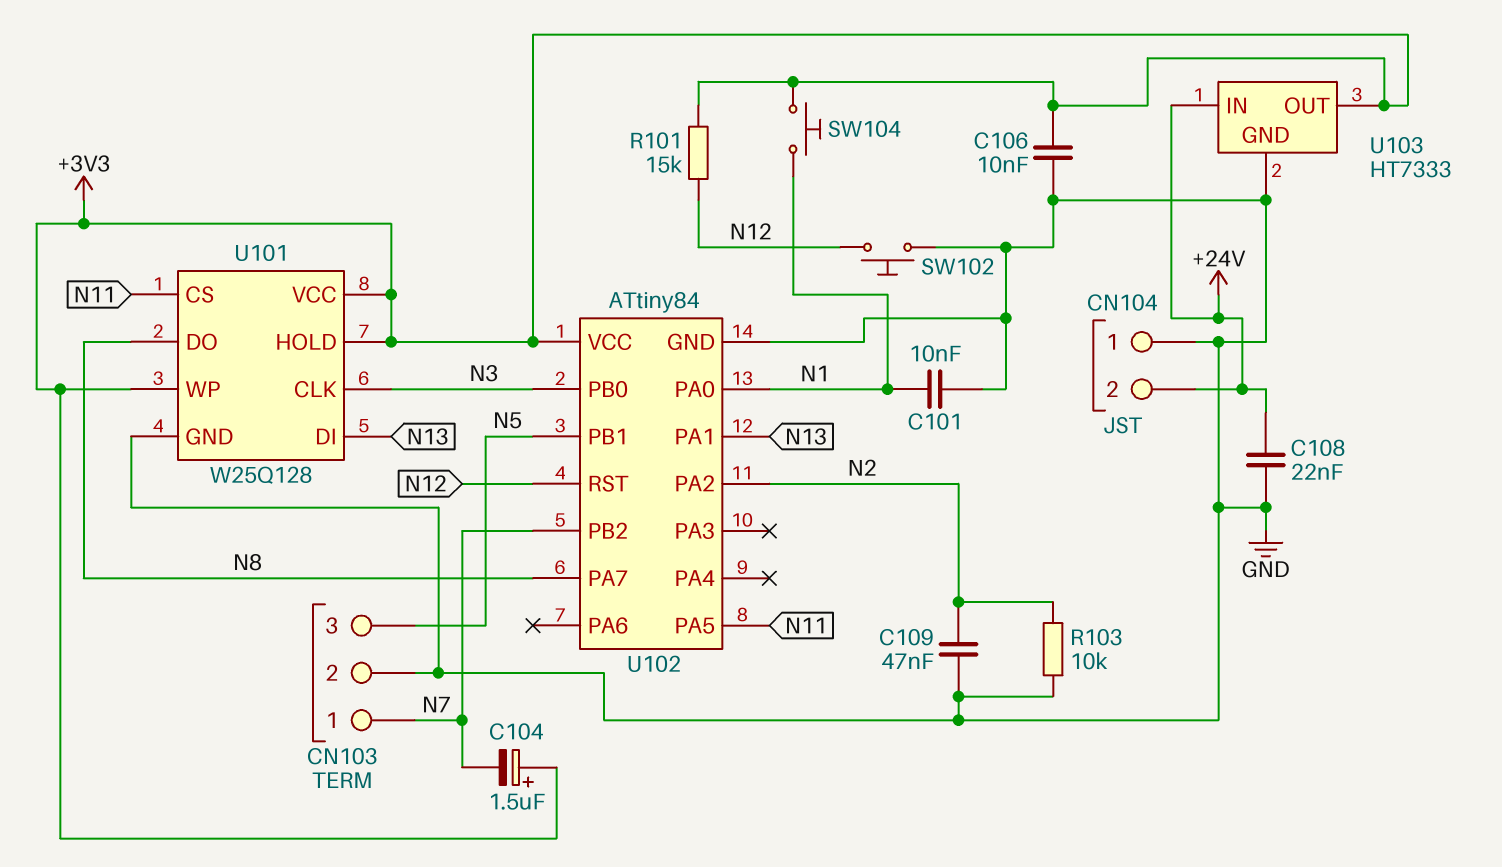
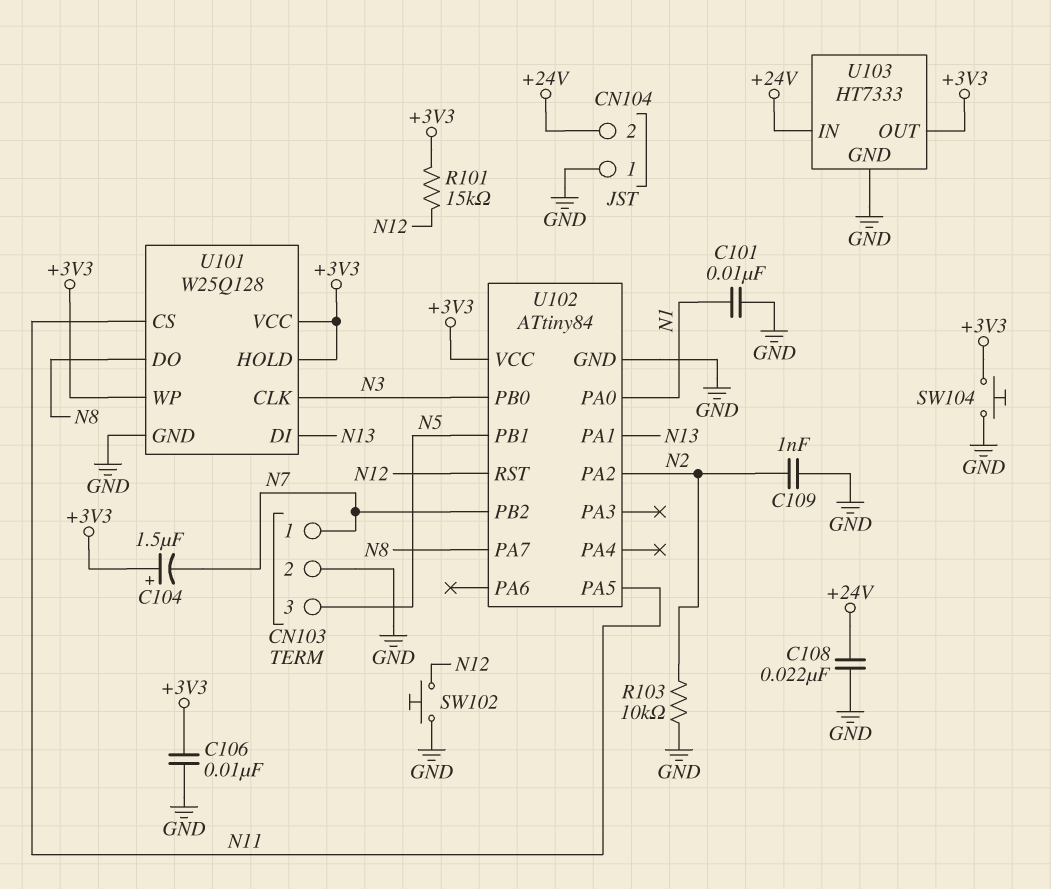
C109: 47nF (GND, N2) -> 1nF (GND, N2)
SW104: button (+3V3, N1) -> button (+3V3, GND)

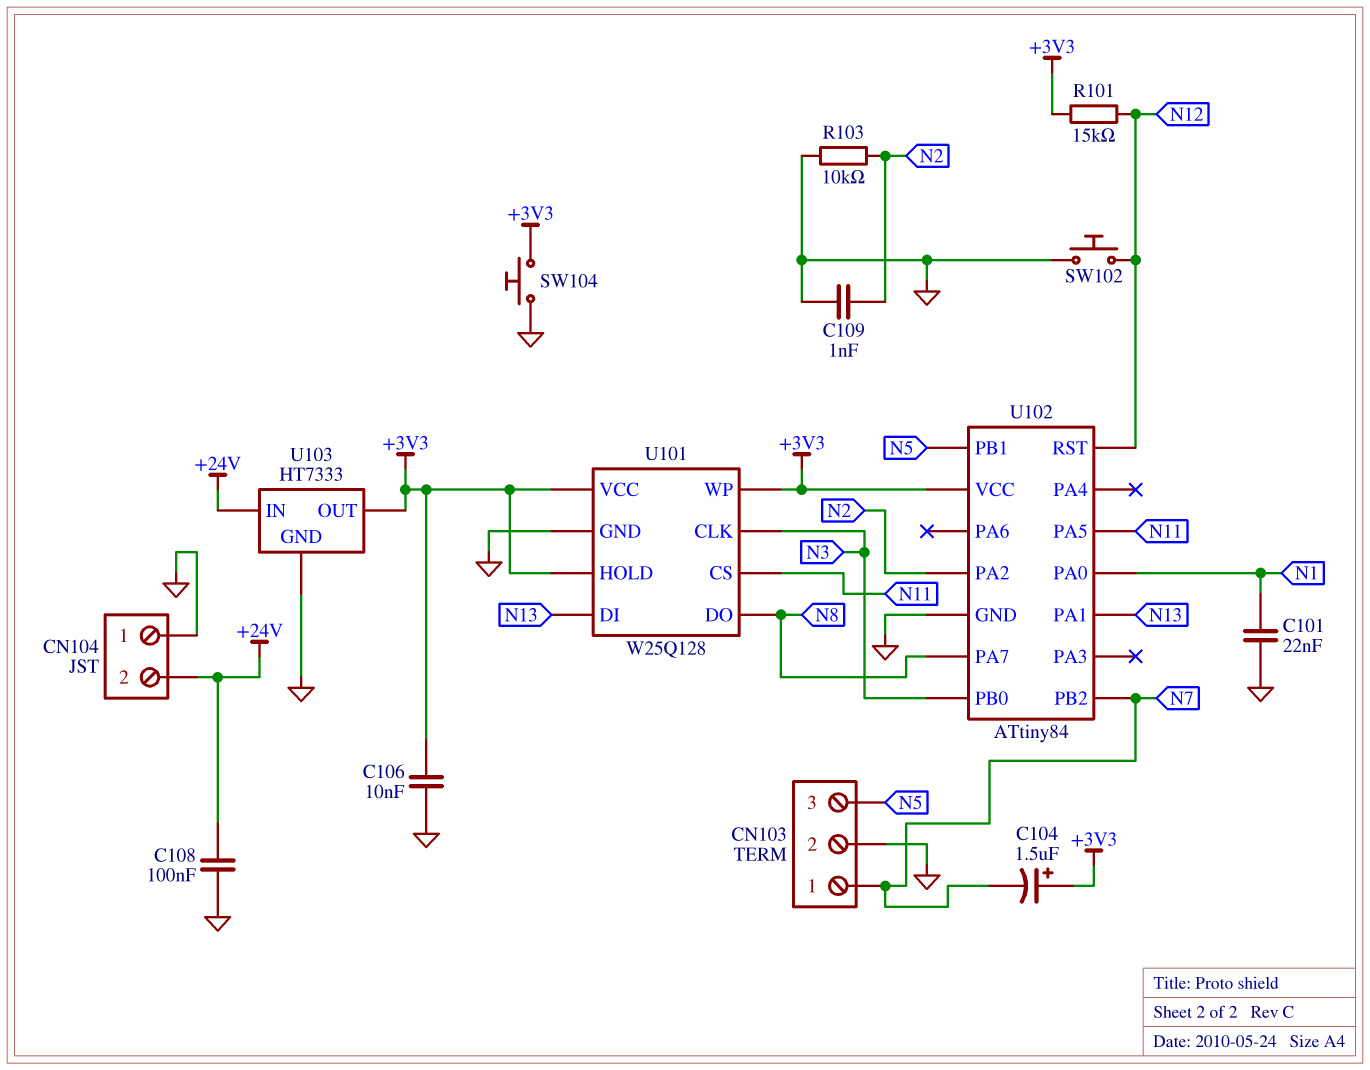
C101: 10nF (GND, N1) -> 22nF (GND, N1)
C108: 22nF (+24V, GND) -> 100nF (+24V, GND)

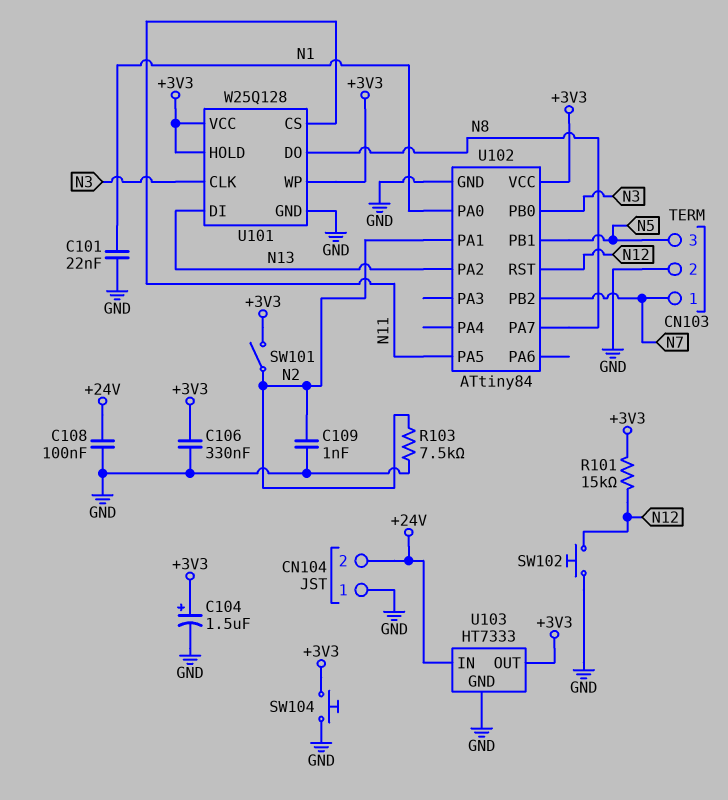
C104: 1.5uF (plus +3V3, minus N7) -> 1.5uF (plus +3V3, minus GND)
C106: 10nF (+3V3, GND) -> 330nF (+3V3, GND)
R103: 10k (GND, N2) -> 7.5k (GND, N2)
SW101: none -> switch (+3V3, N2)
U102 pin PA1: N13 -> N2
U102 pin PA2: N2 -> N13

